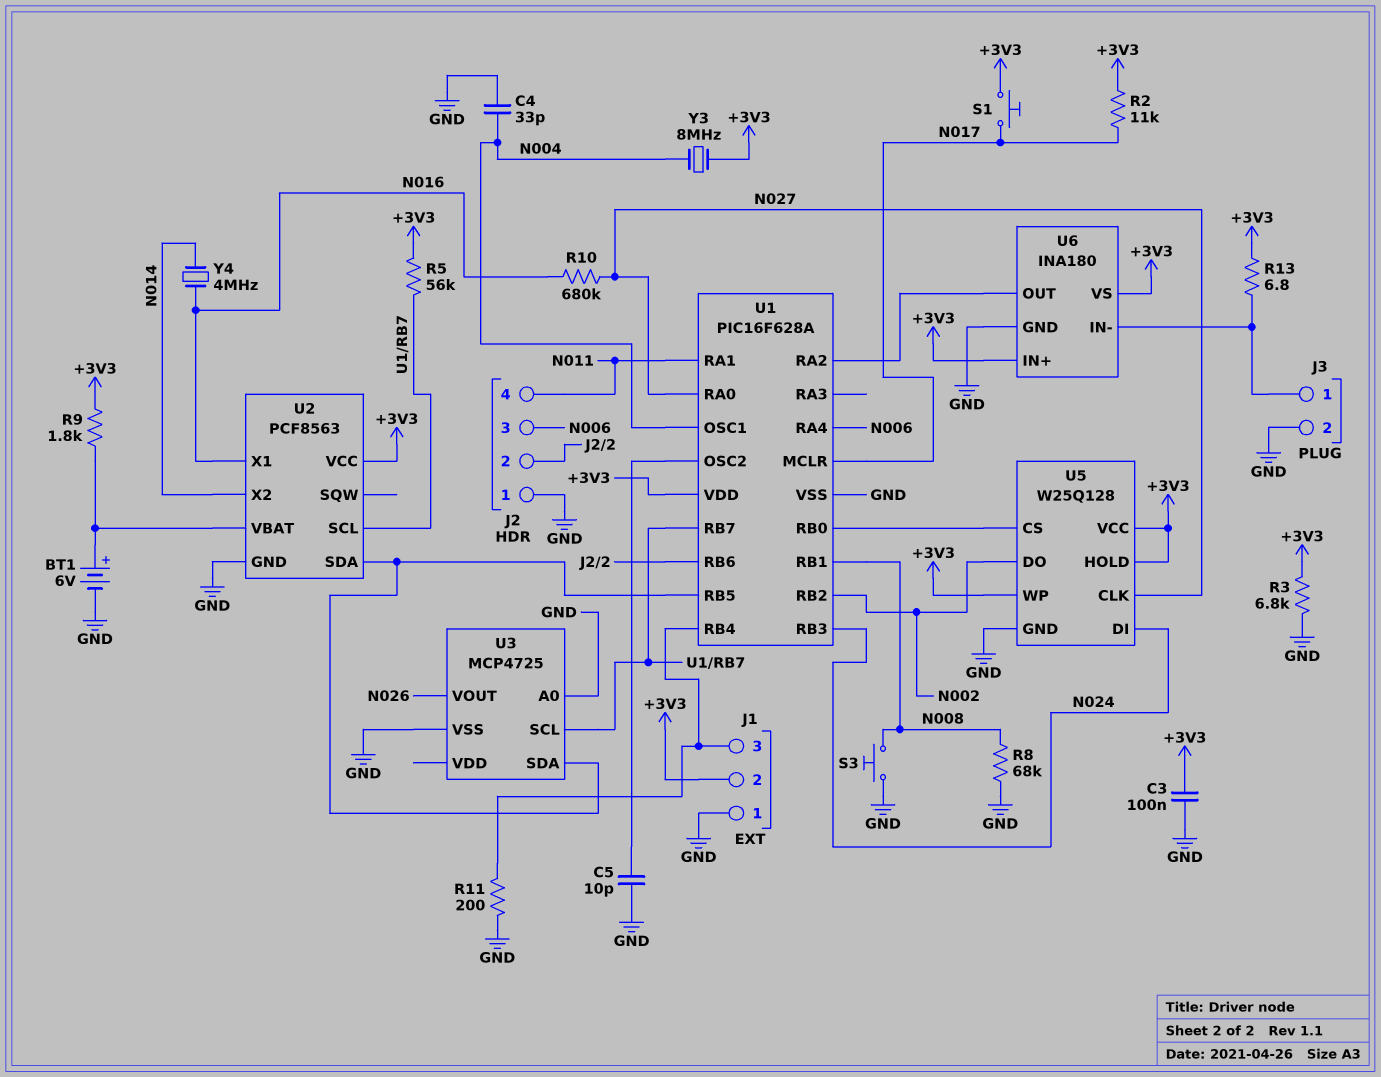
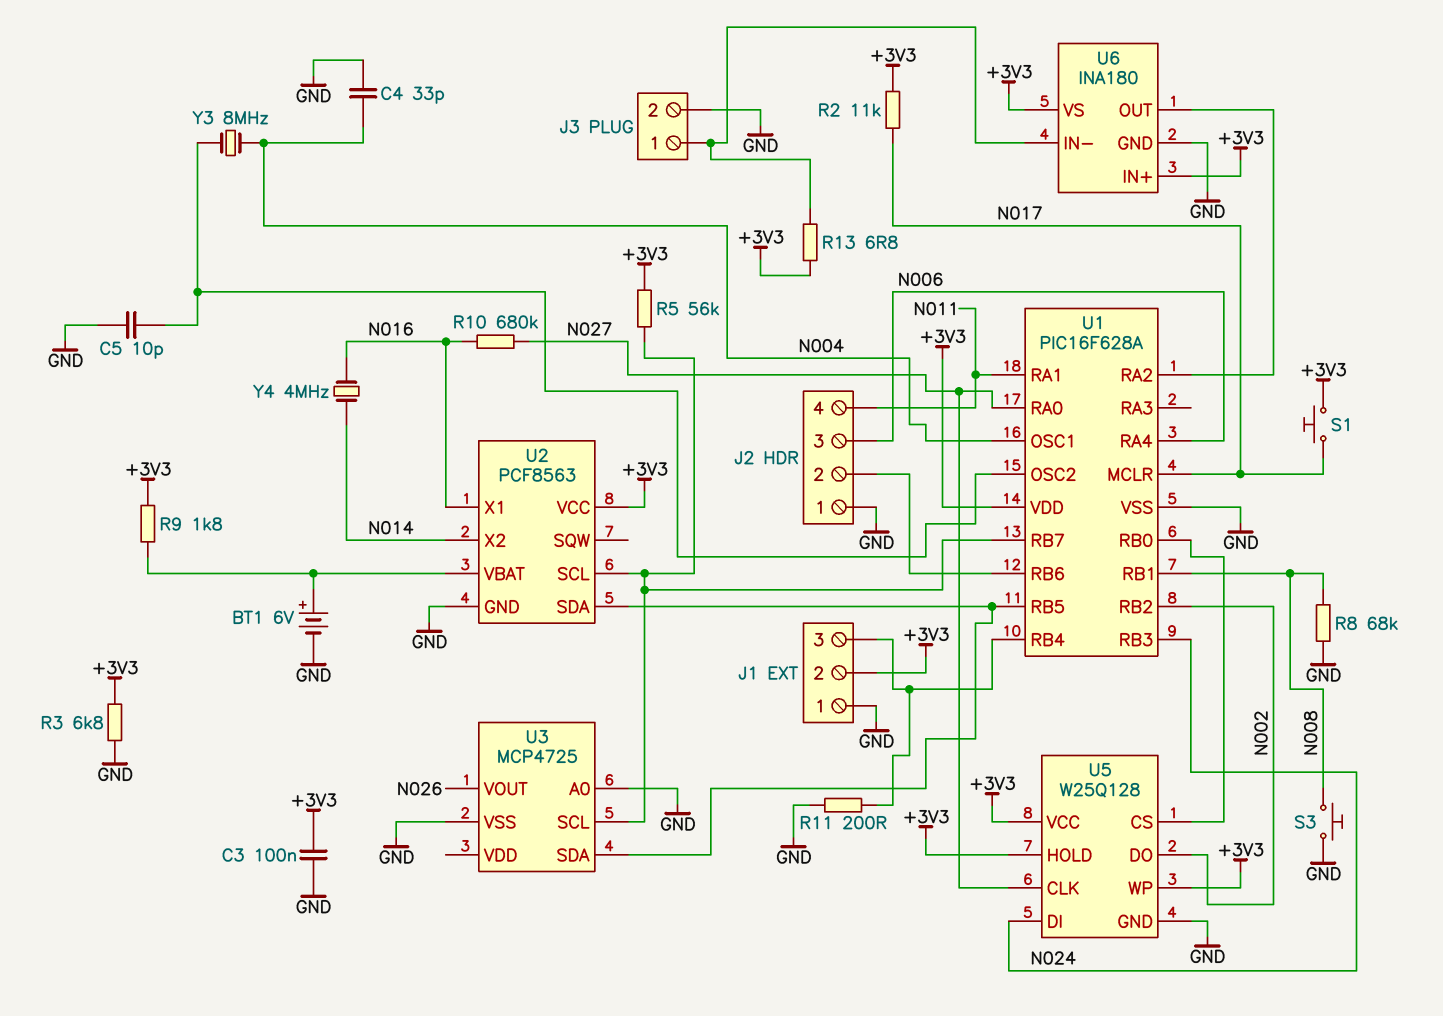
Y3: 8MHz (+3V3, N004) -> 8MHz (N004, U1/OSC2)

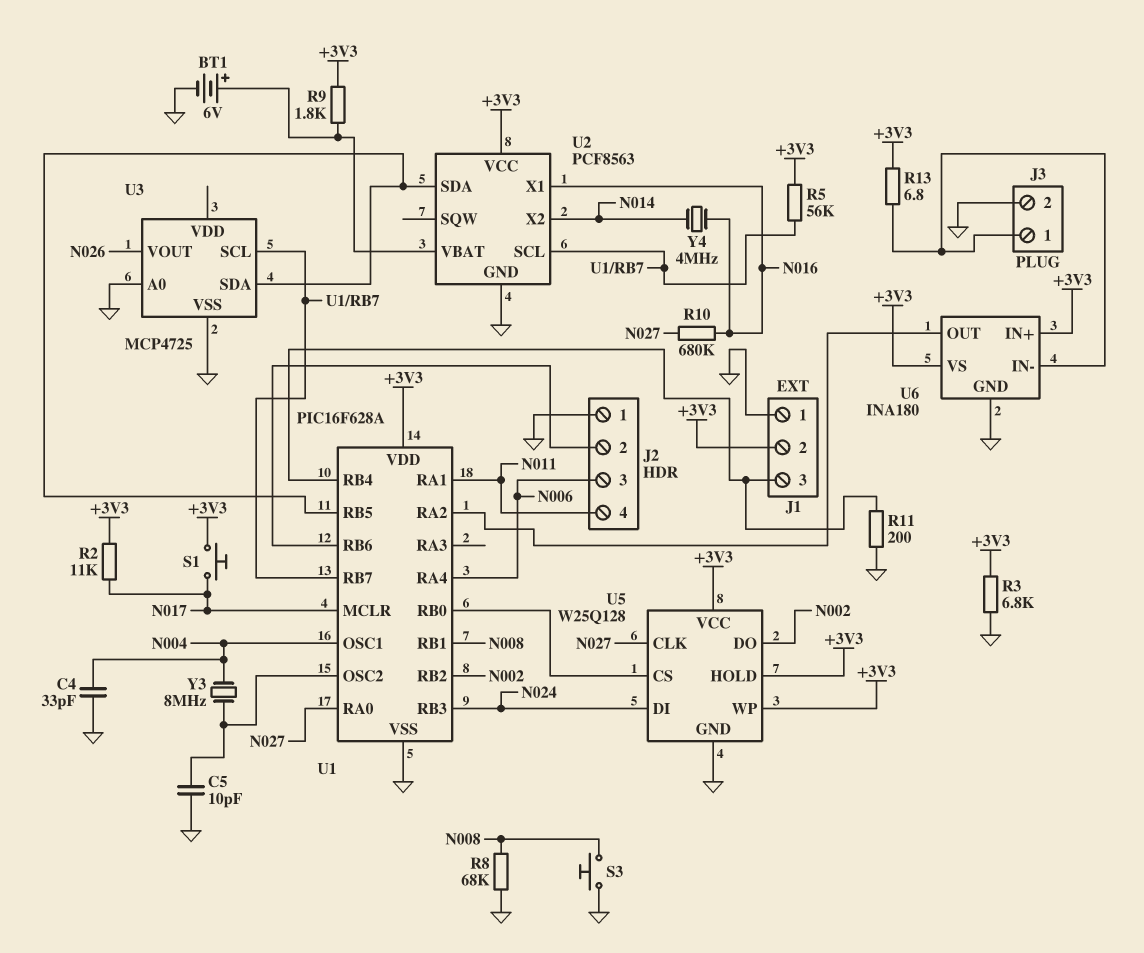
C3: 100nF (+3V3, GND) -> none

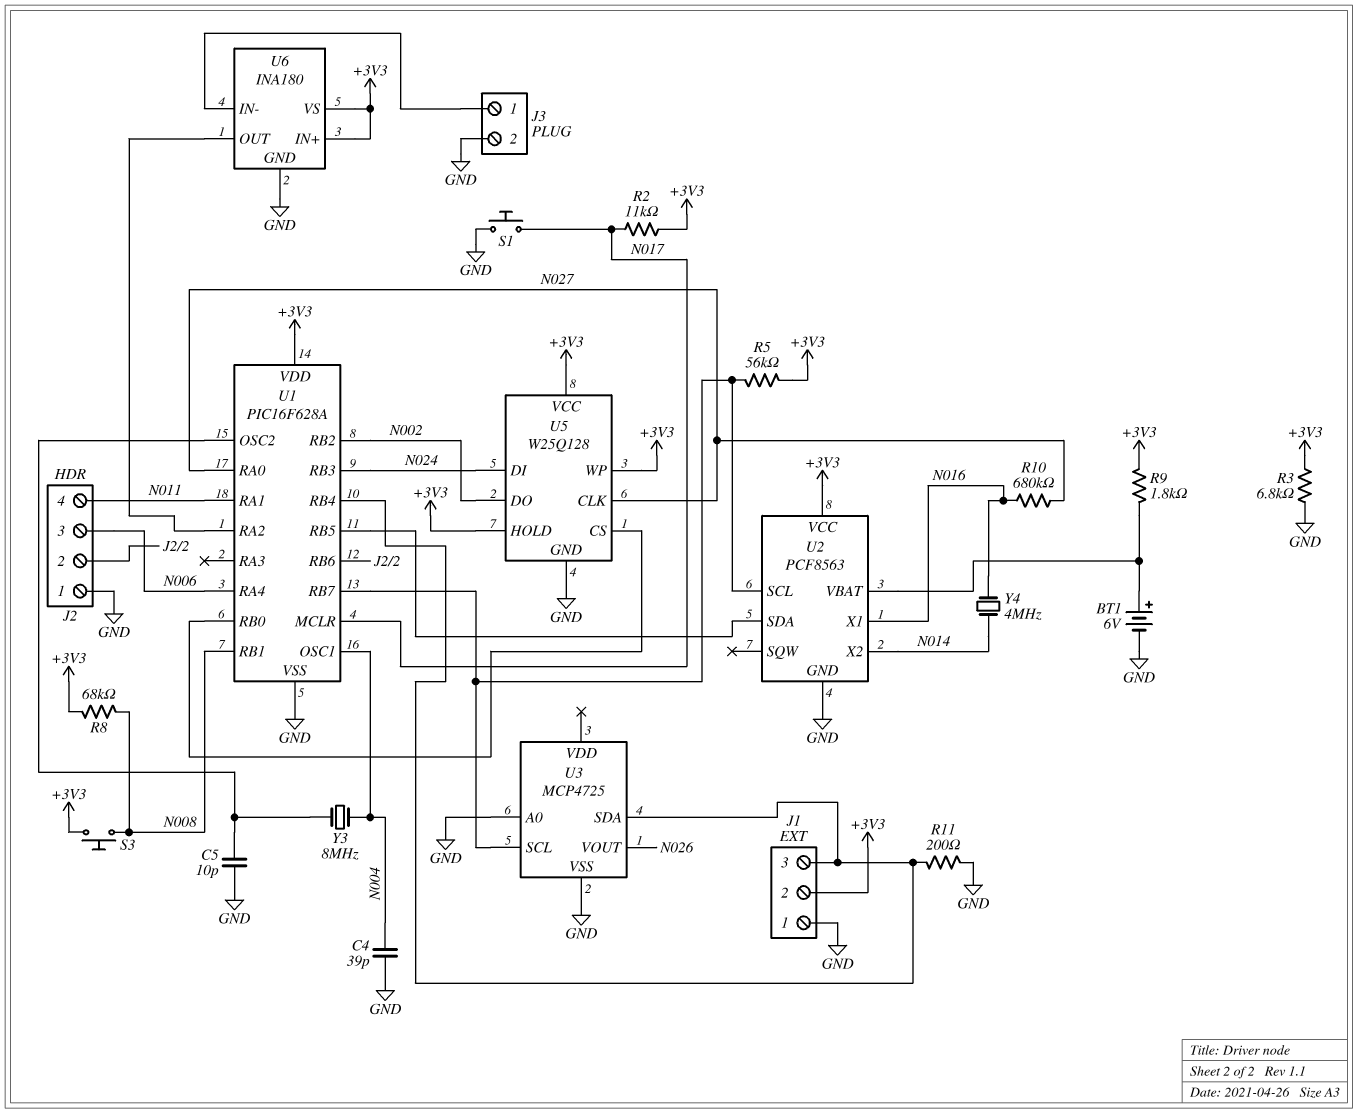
C4: 33pF (GND, N004) -> 39pF (GND, N004)
R8: 68k (GND, N008) -> 68k (+3V3, N008)
R13: 6.8 (+3V3, J3/1) -> none
S1: button (+3V3, N017) -> button (GND, N017)
S3: button (GND, N008) -> button (+3V3, N008)
U3 pin SDA: U1/RB5 -> J1/3

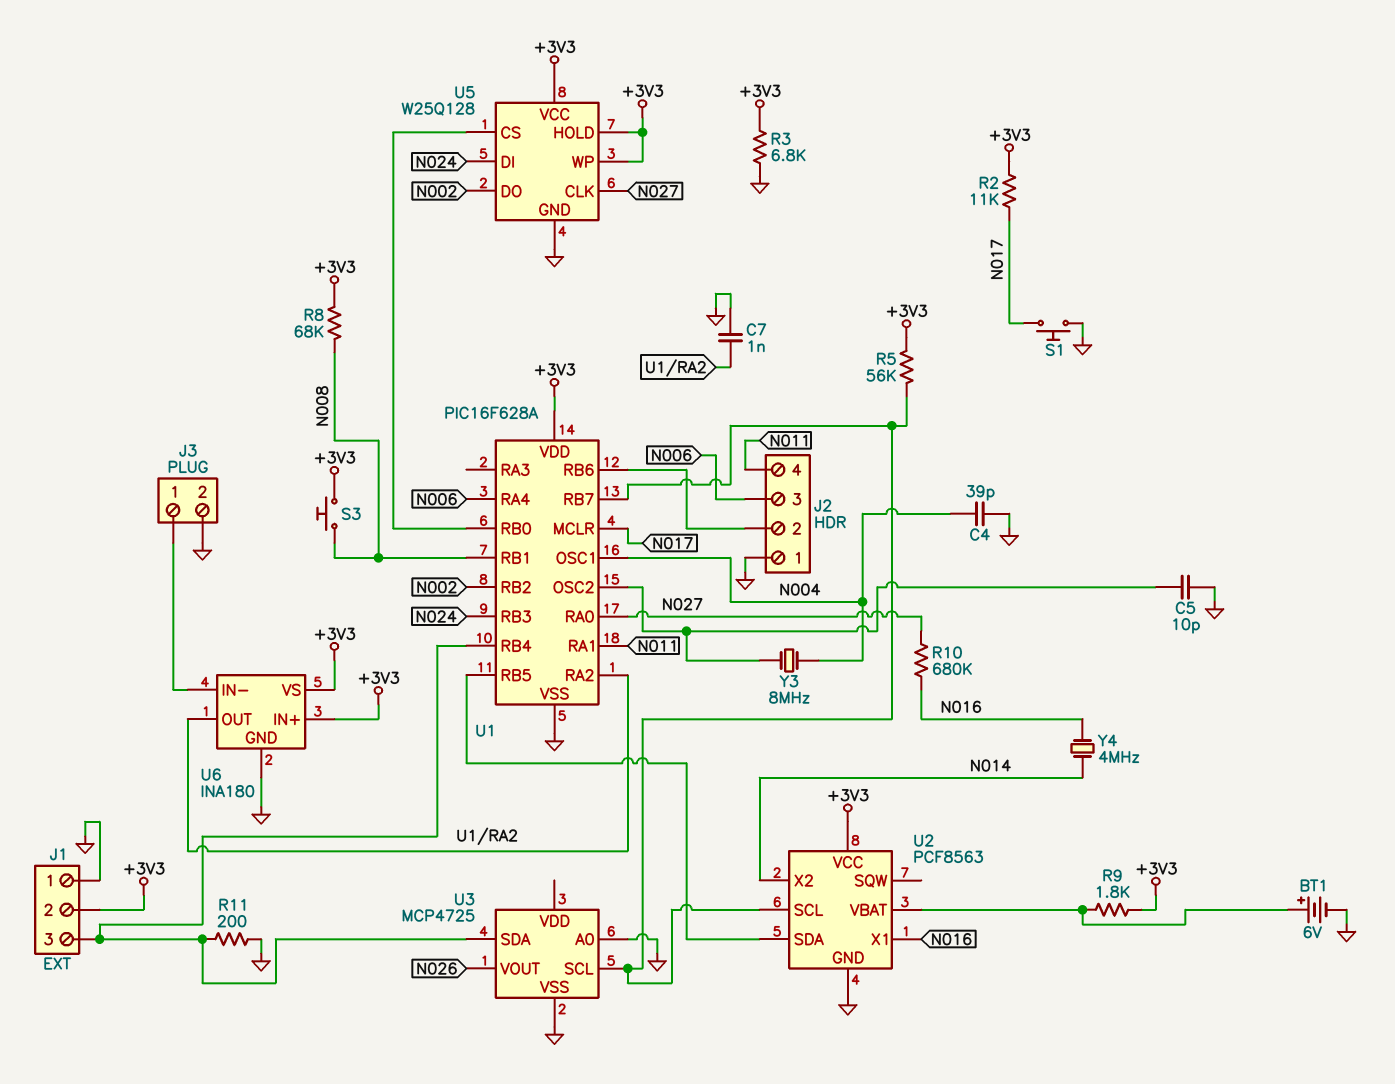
C7: none -> 1nF (GND, U1/RA2)

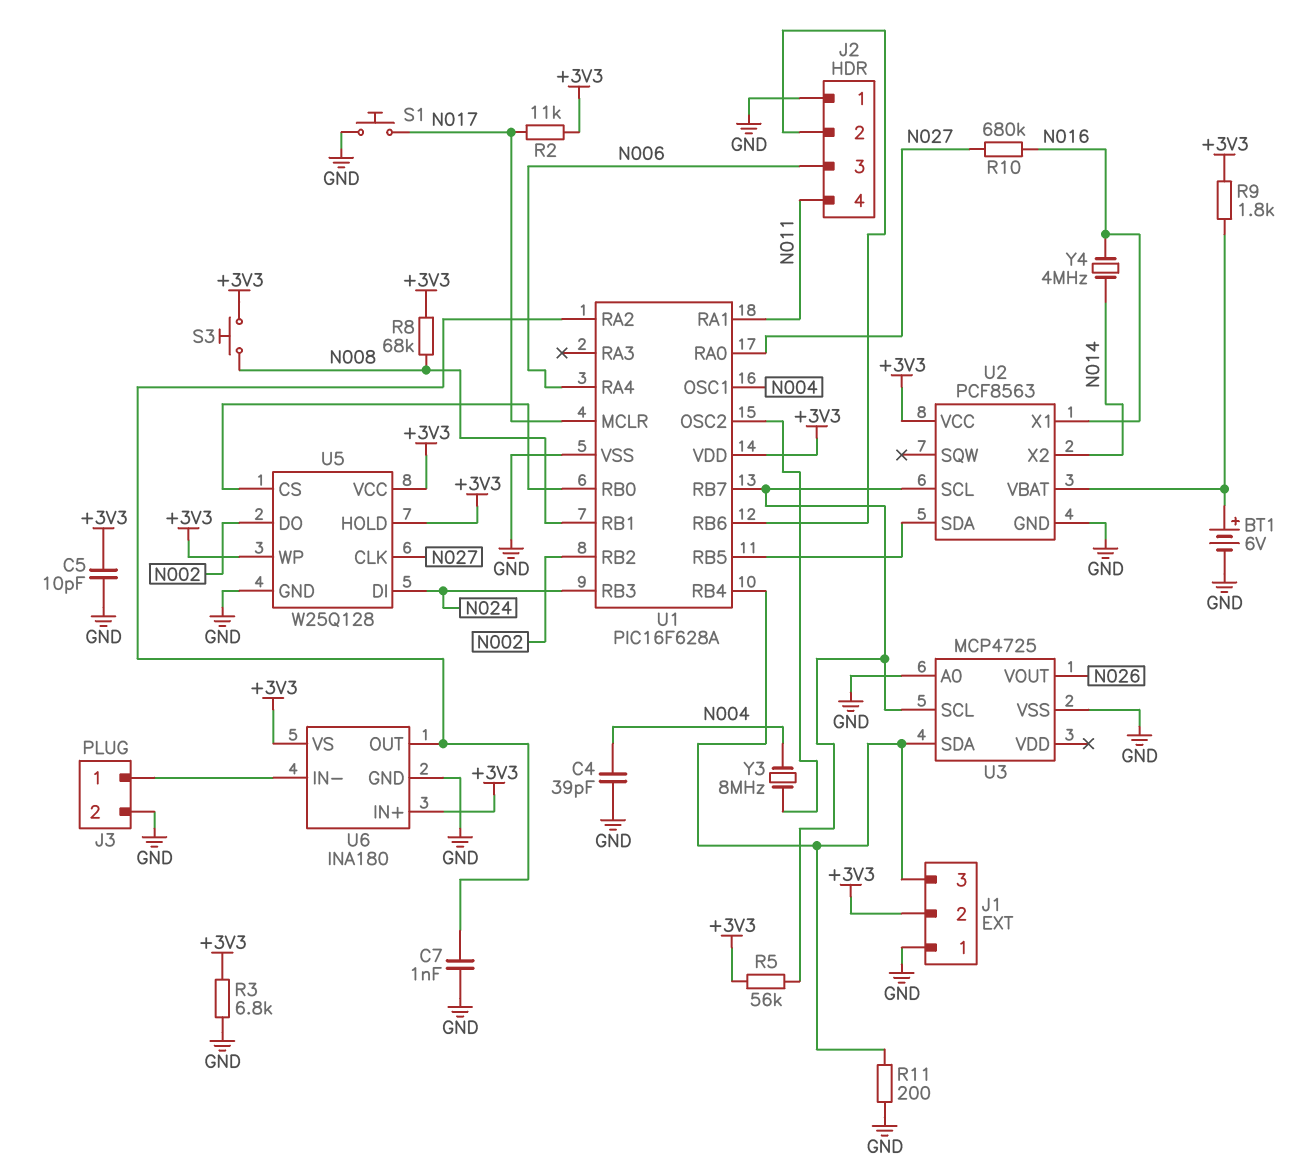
C5: 10pF (GND, U1/OSC2) -> 10pF (+3V3, GND)

